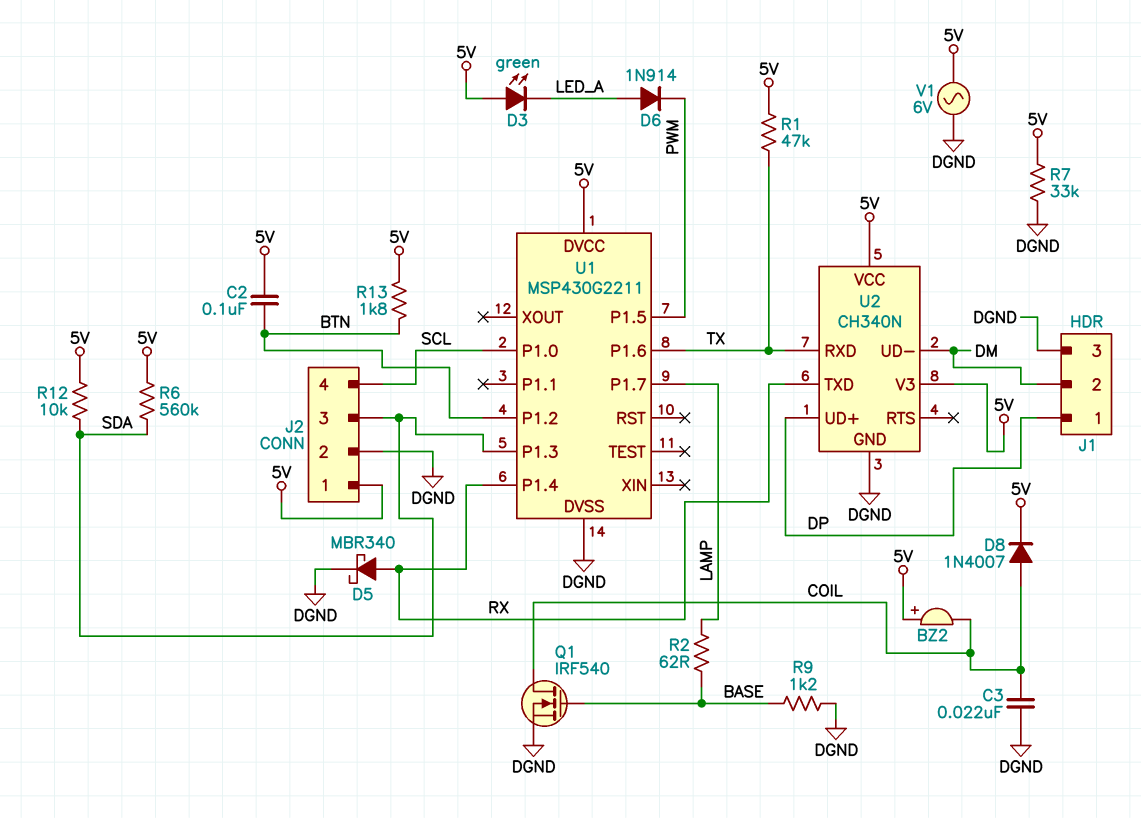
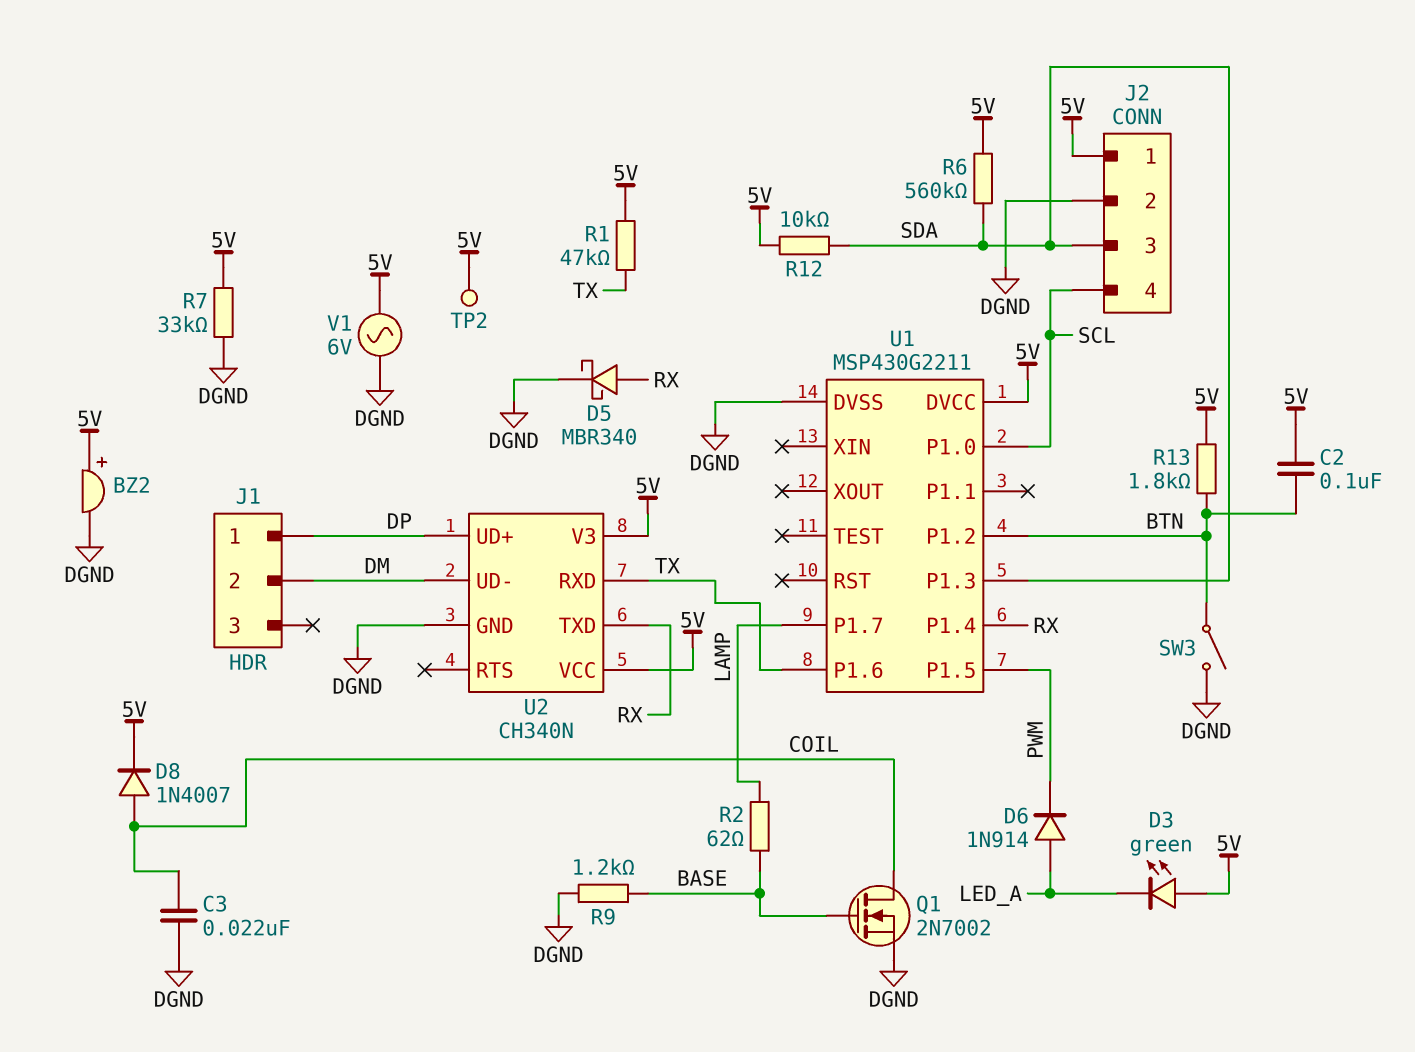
BZ2: buzzer (plus 5V, minus COIL) -> buzzer (plus 5V, minus DGND)
J1 pin 3: DGND -> none
Q1: NMOS IRF540 (G BASE, D COIL, S DGND) -> NMOS 2N7002 (G BASE, D COIL, S DGND)
SW3: none -> switch (BTN, DGND)
TP2: none -> test point (5V)

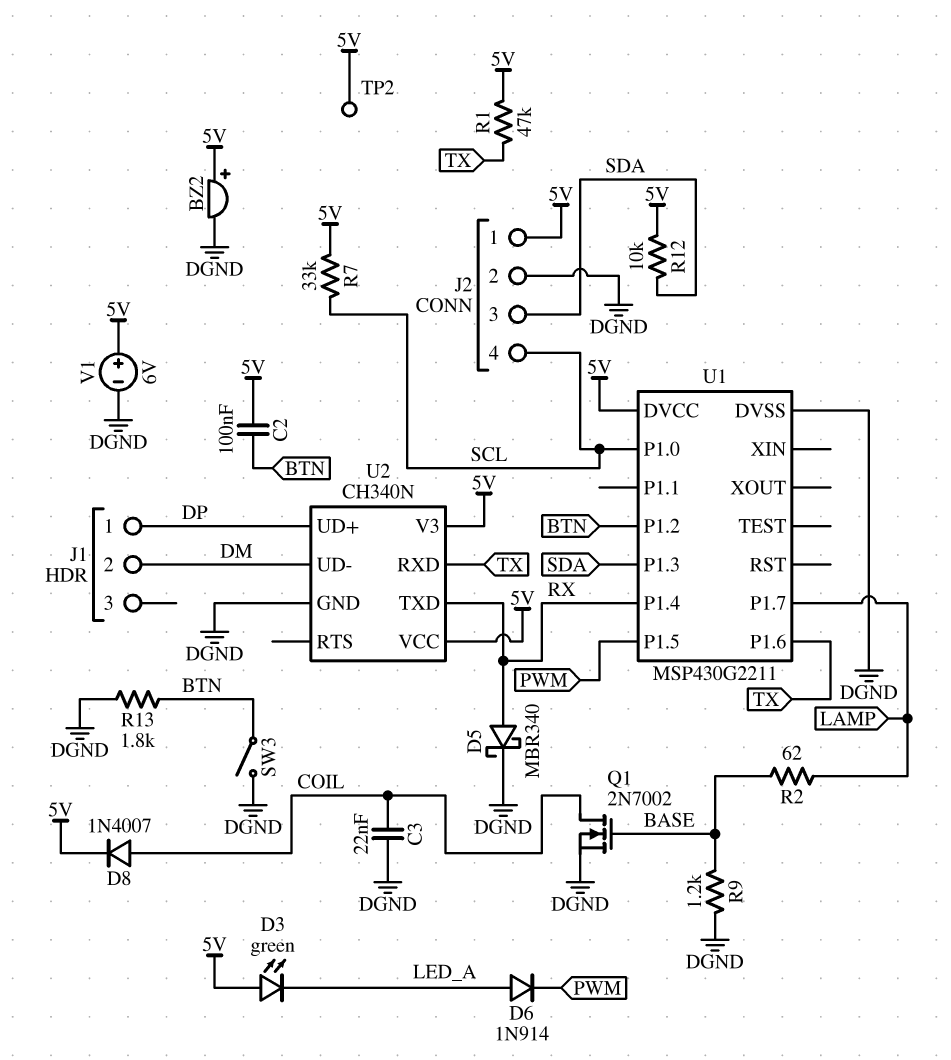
R6: 560k (5V, SDA) -> none
R7: 33k (5V, DGND) -> 33k (5V, SCL)
R13: 1.8k (5V, BTN) -> 1.8k (BTN, DGND)
V1: AC 6V (5V, DGND) -> 6V (plus 5V, minus DGND)

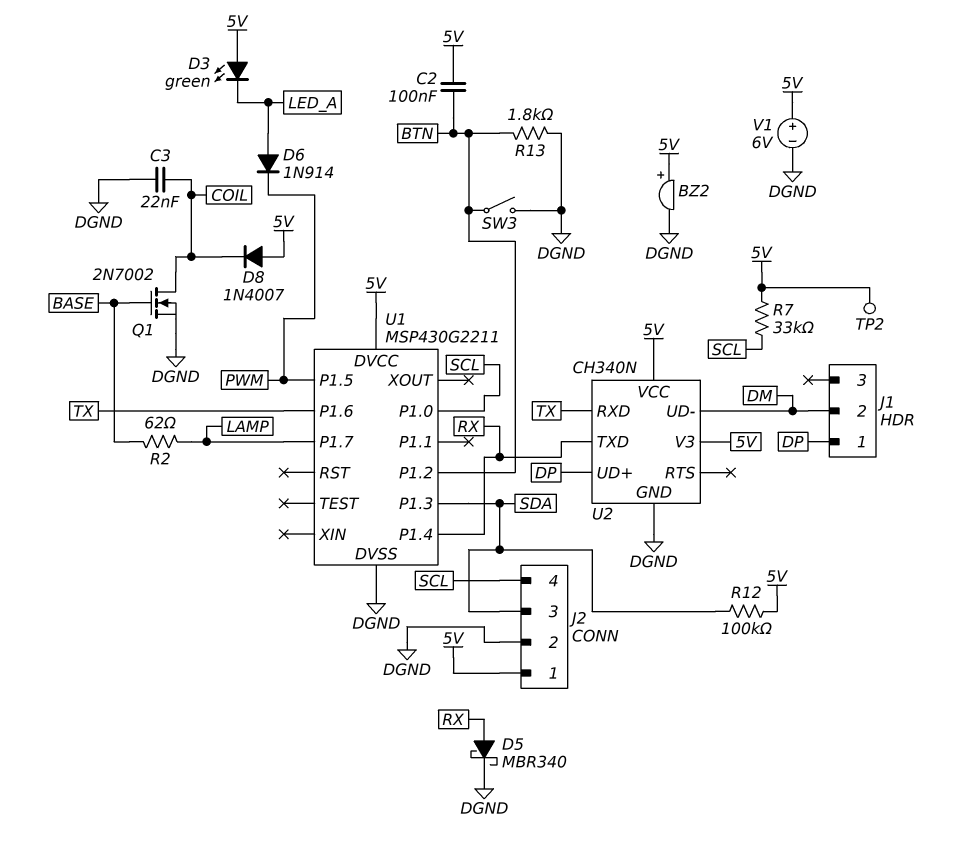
D8: diode 1N4007 (A COIL, K 5V) -> diode 1N4007 (A 5V, K COIL)
R1: 47k (5V, TX) -> none
R9: 1.2k (BASE, DGND) -> none
R12: 10k (5V, SDA) -> 100k (5V, SDA)

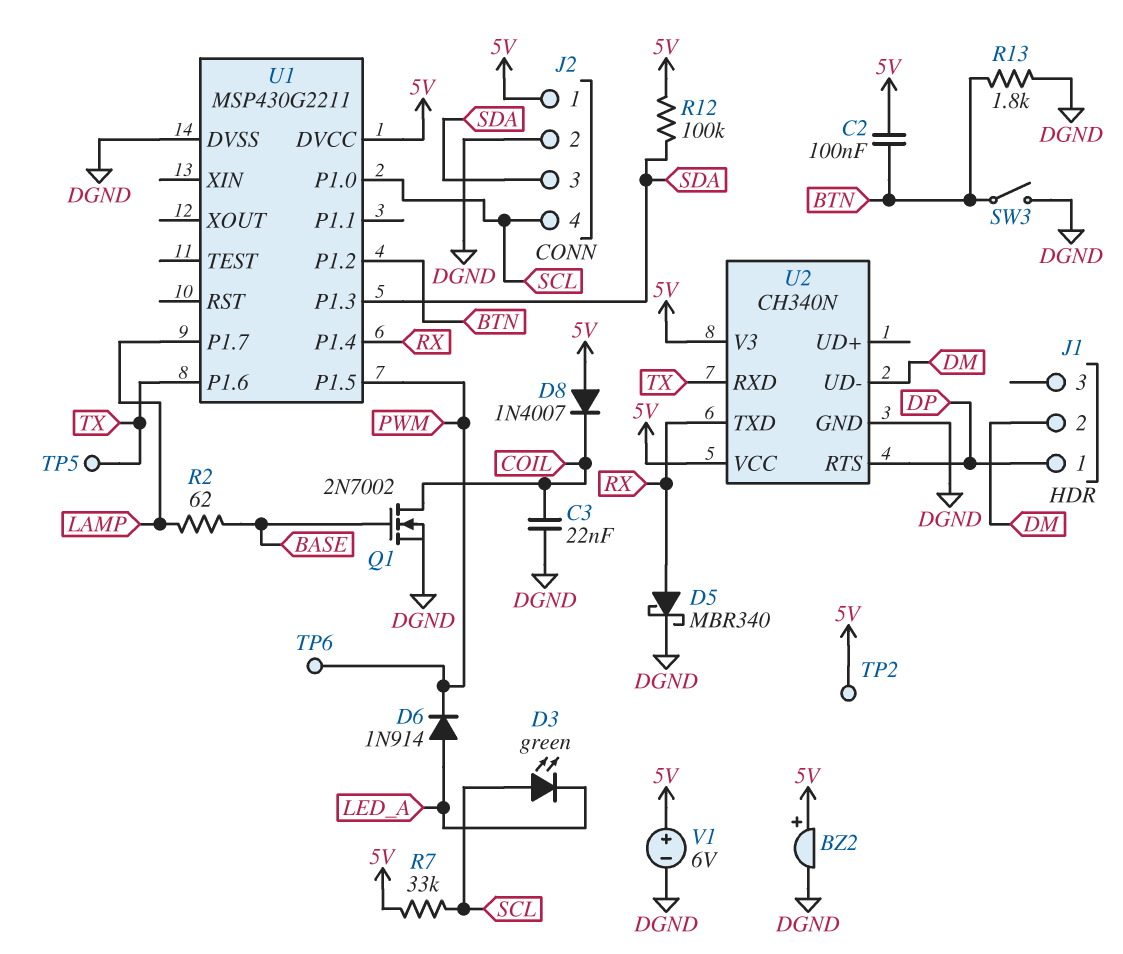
D3: LED green (A 5V, K LED_A) -> LED green (A SCL, K LED_A)
TP5: none -> test point (TX)
TP6: none -> test point (PWM)
U2 pin RTS: none -> DP
U2 pin UD+: DP -> none

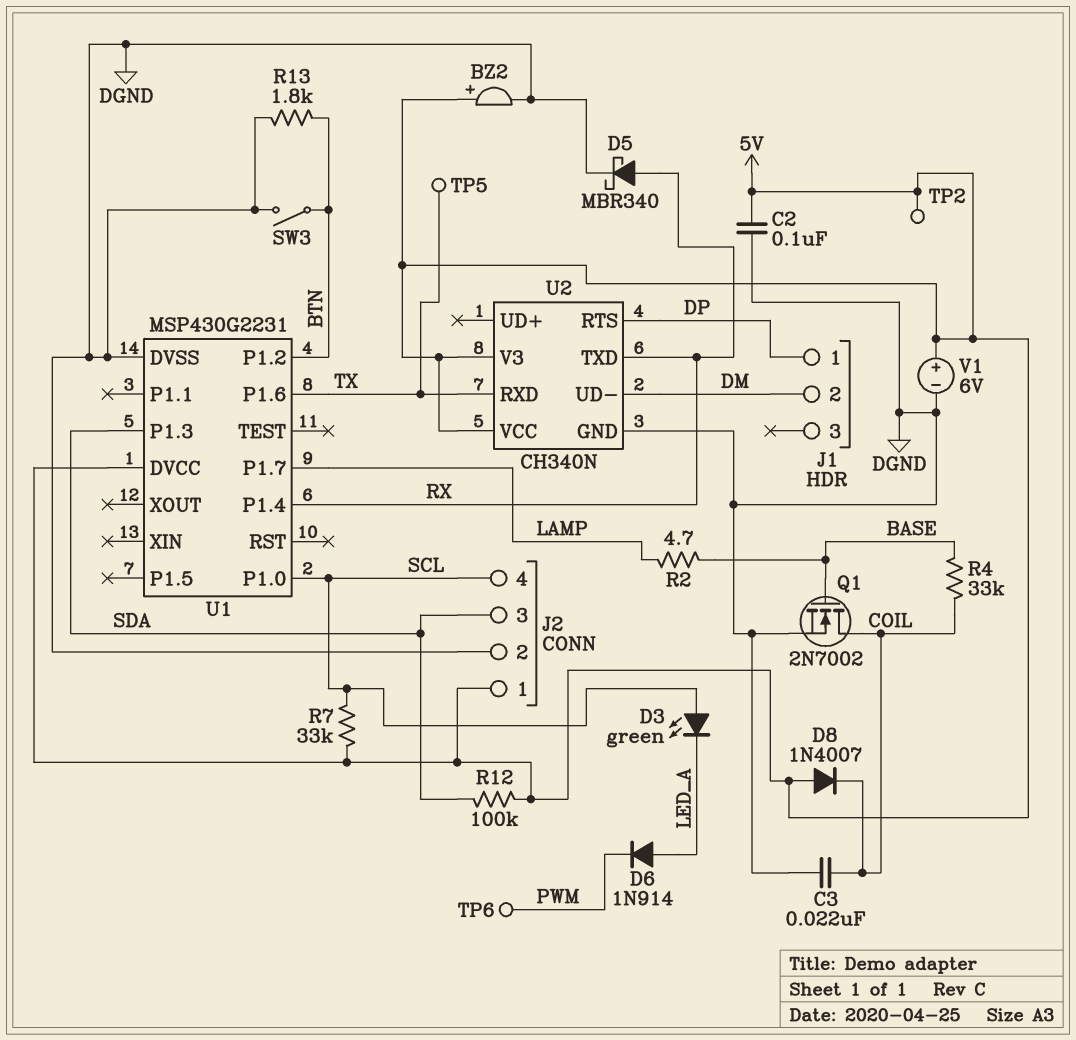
C2: 100nF (5V, BTN) -> 100nF (5V, DGND)
R2: 62 (BASE, LAMP) -> 4.7 (BASE, LAMP)
R4: none -> 33k (BASE, COIL)
U1: MSP430G2211 -> MSP430G2231
U1 pin P1.5: PWM -> none

